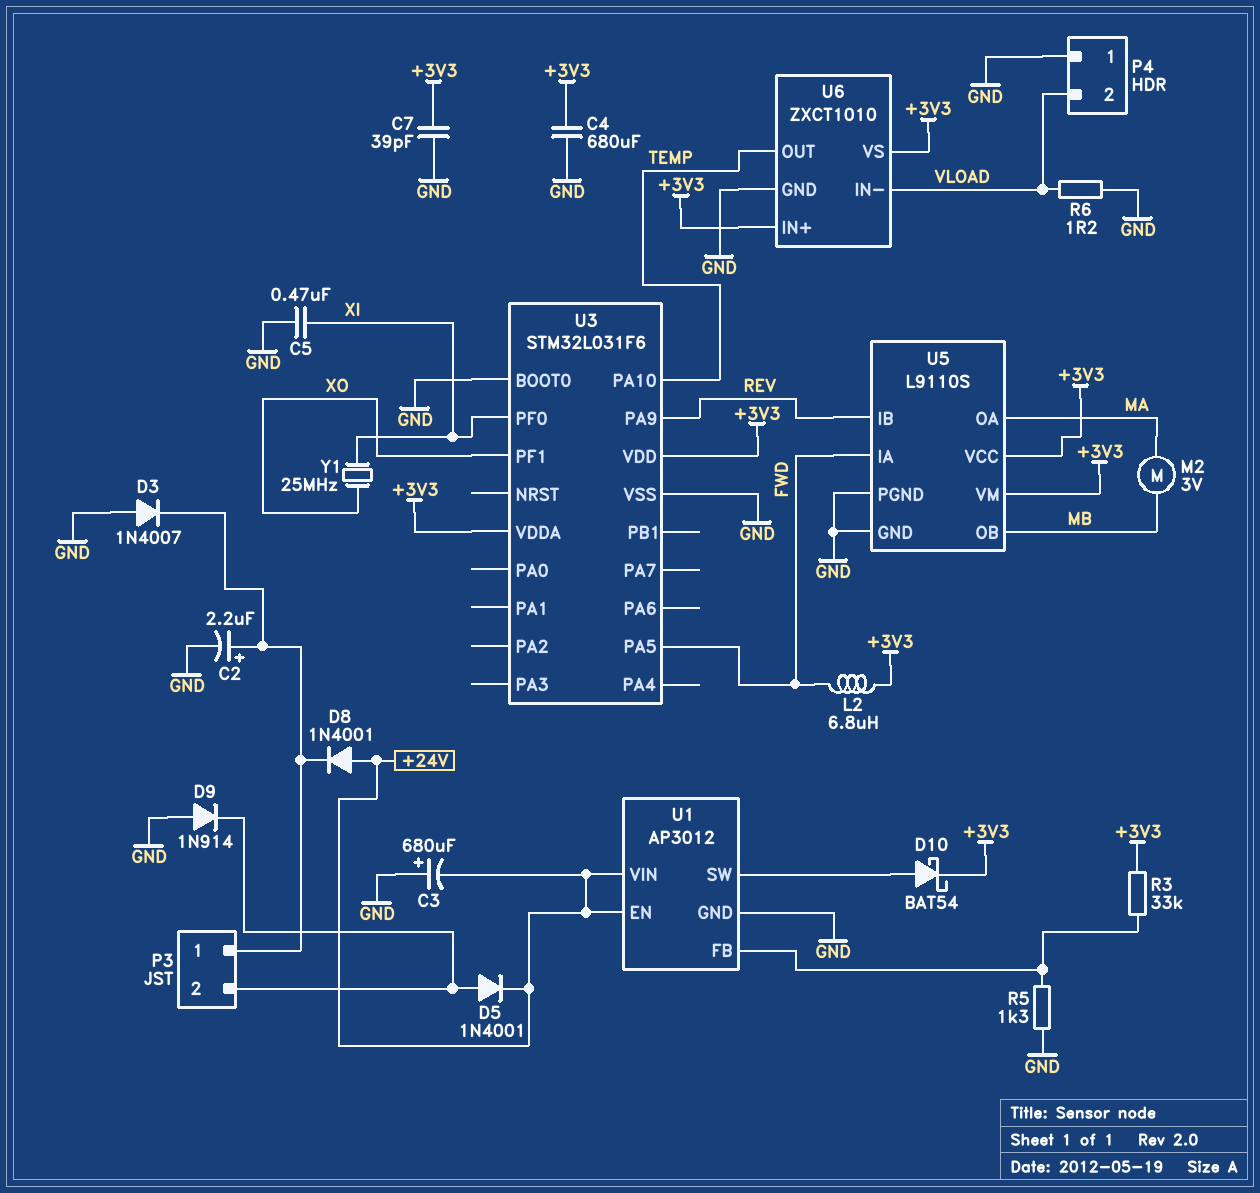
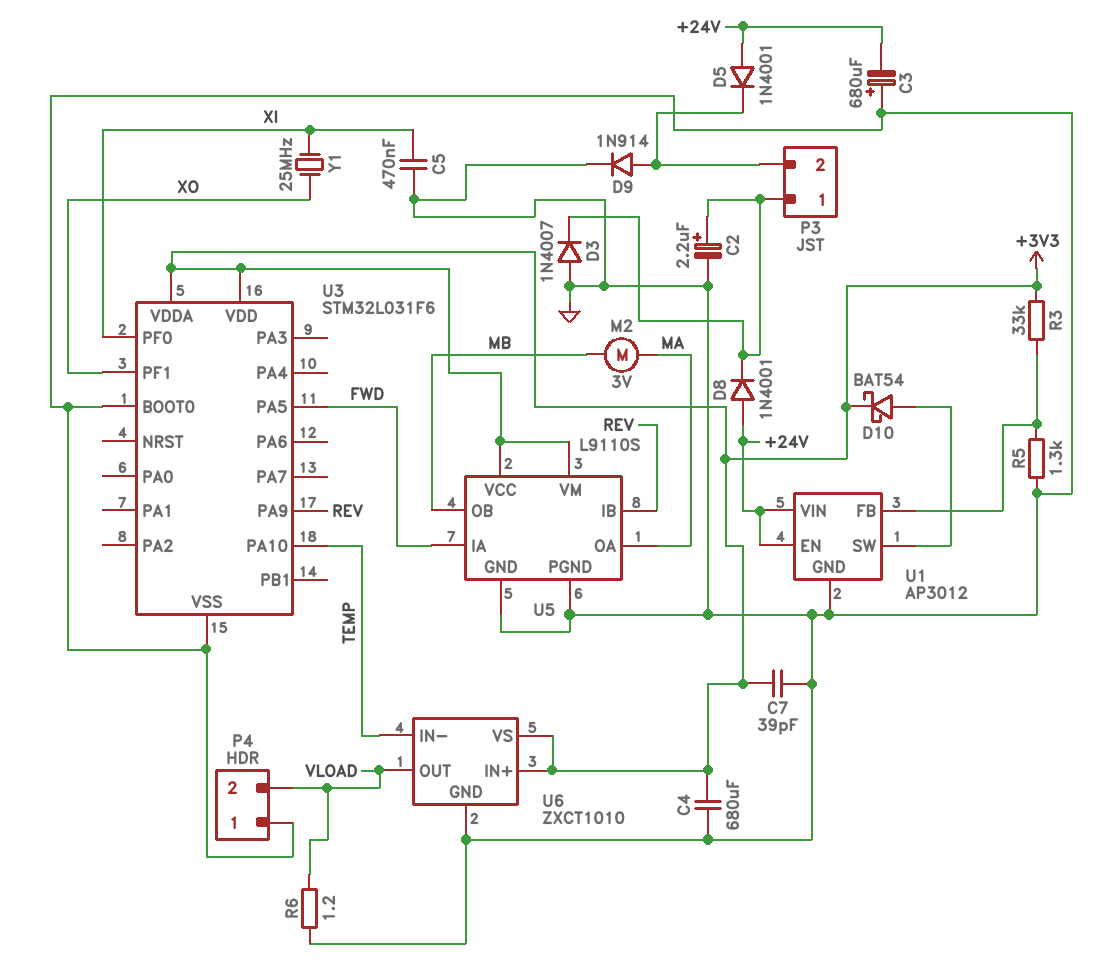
D5: diode 1N4001 (A P3/2, K +24V) -> diode 1N4001 (A +24V, K P3/2)
D9: diode 1N914 (A GND, K P3/2) -> diode 1N914 (A P3/2, K GND)
L2: 6.8uH (+3V3, FWD) -> none
U6 pin IN-: VLOAD -> TEMP
U6 pin OUT: TEMP -> VLOAD

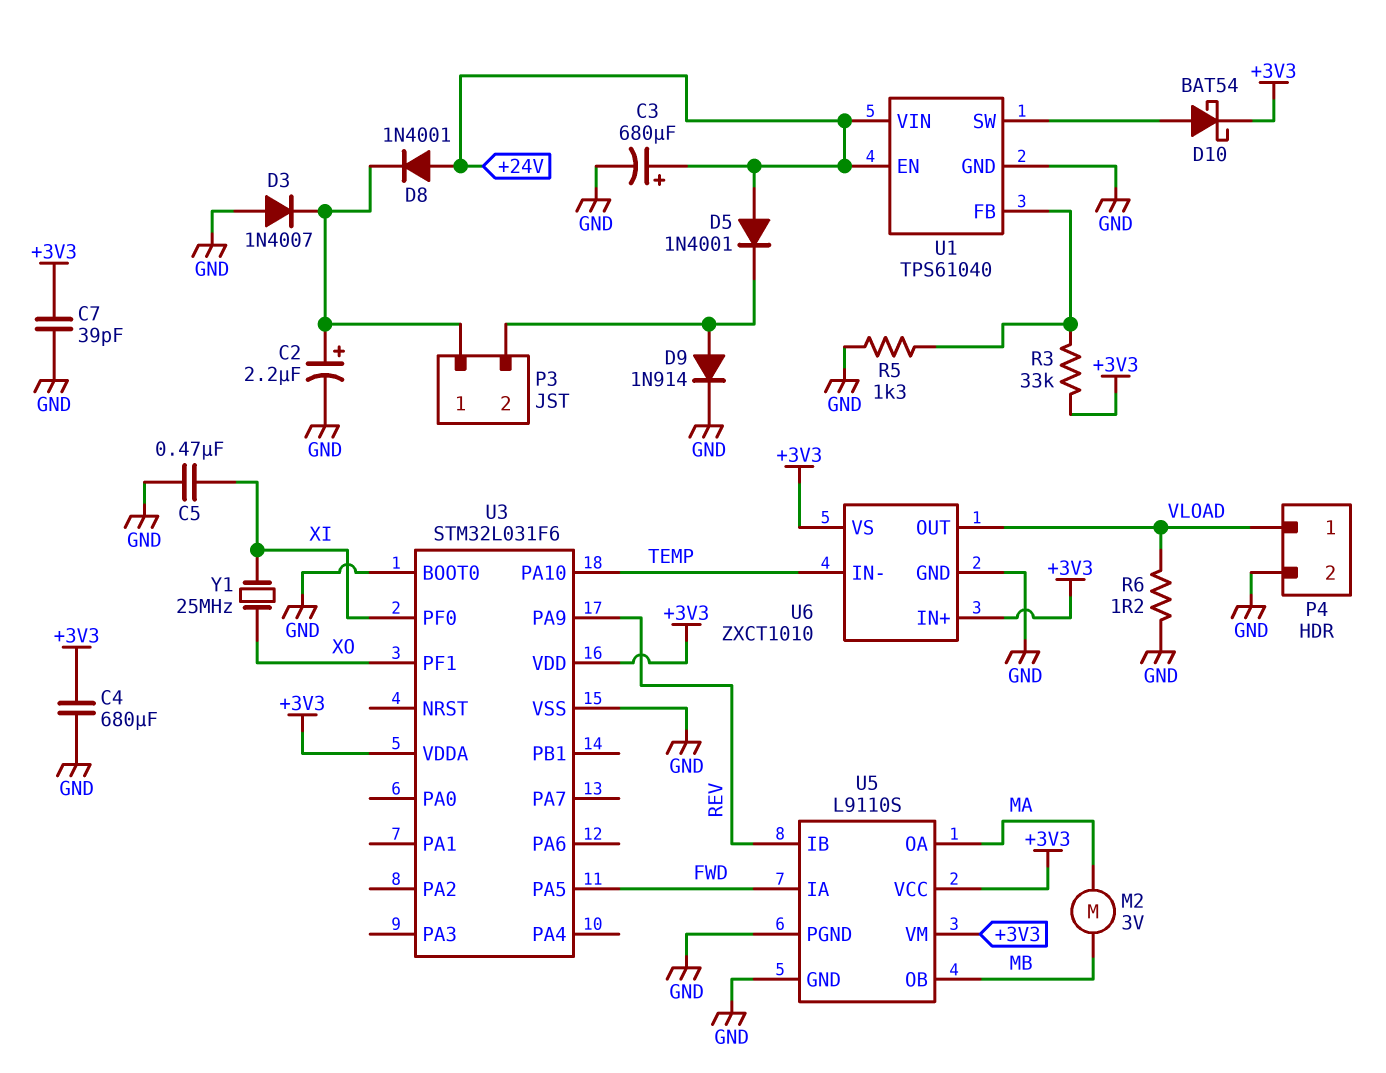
C3: 680uF (plus GND, minus +24V) -> 680uF (plus +24V, minus GND)
P4 pin 1: GND -> VLOAD
P4 pin 2: VLOAD -> GND
U1: AP3012 -> TPS61040

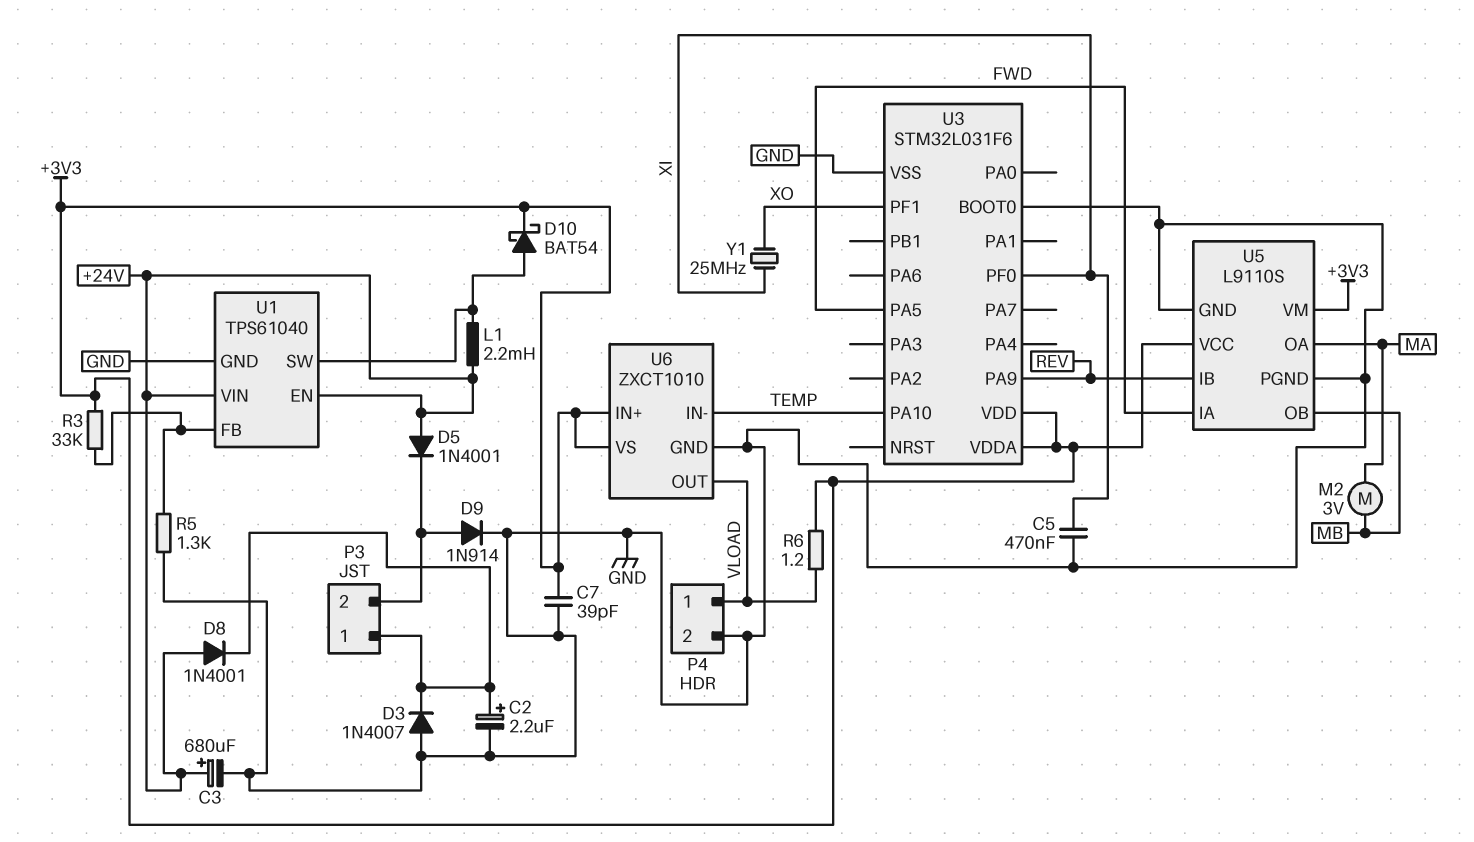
C4: 680uF (+3V3, GND) -> none
L1: none -> 2.2mH (+24V, U1/SW)
R6: 1.2 (GND, VLOAD) -> 1.2 (+3V3, VLOAD)

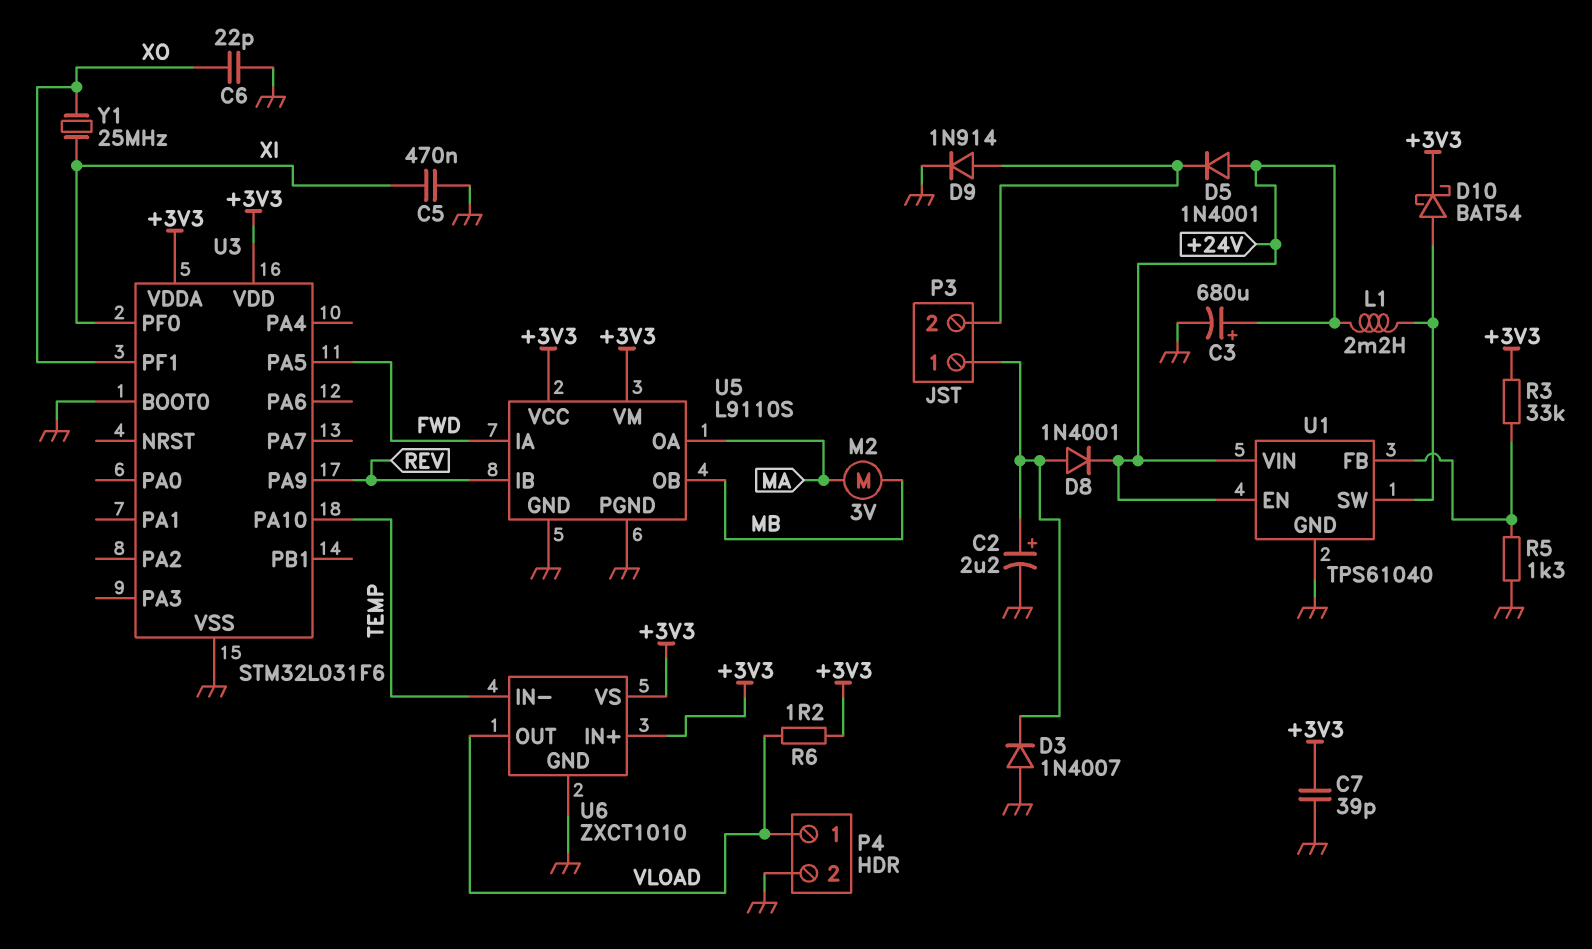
C6: none -> 22pF (GND, XO)
D8: diode 1N4001 (A +24V, K P3/1) -> diode 1N4001 (A P3/1, K +24V)

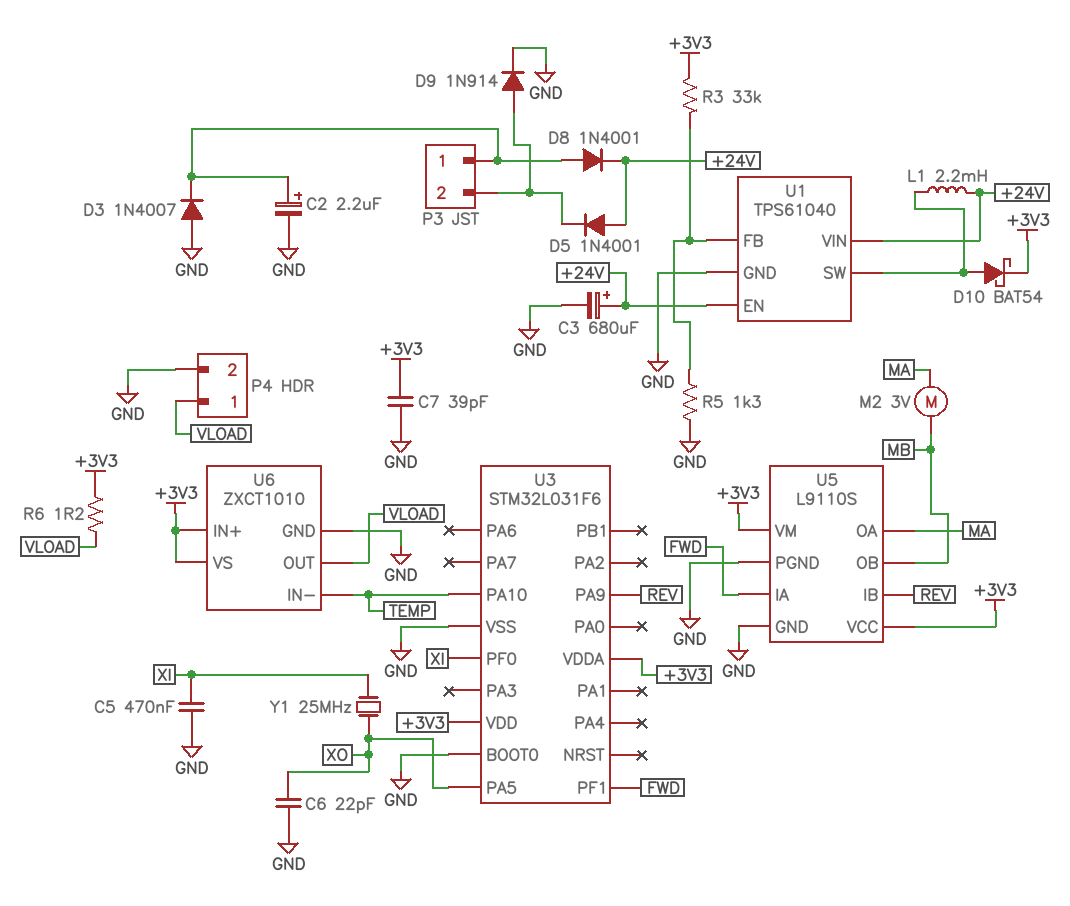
U3 pin PA5: FWD -> XO
U3 pin PF1: XO -> FWD

